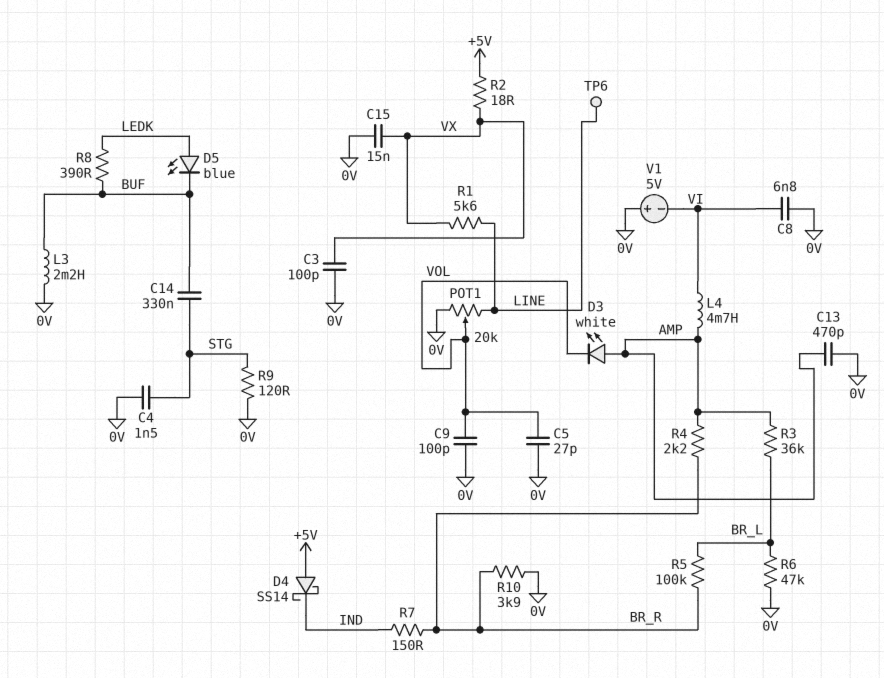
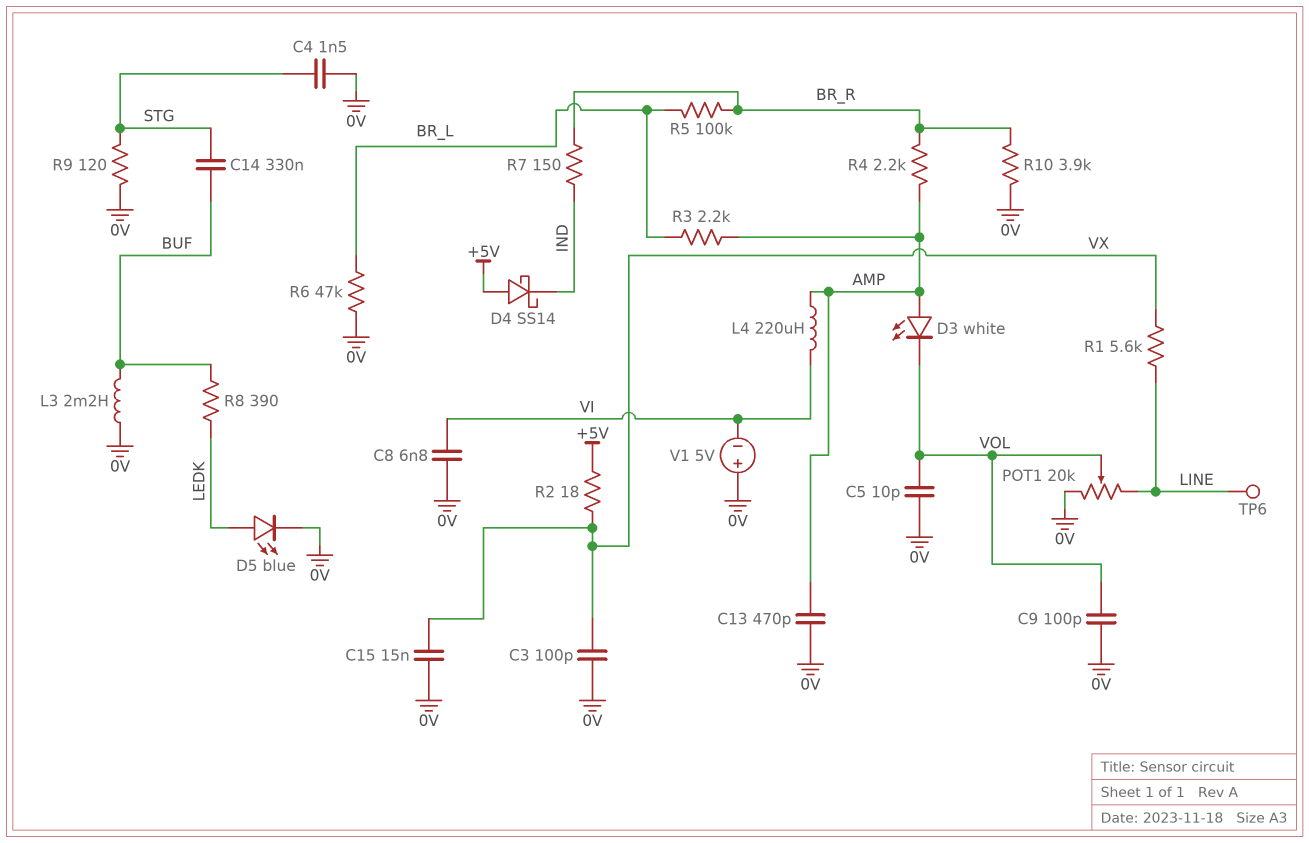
C5: 27pF (0V, VOL) -> 10pF (0V, VOL)
D5: LED blue (A LEDK, K BUF) -> LED blue (A LEDK, K 0V)
L4: 4.7mH (AMP, VI) -> 220uH (AMP, VI)
R3: 36k (AMP, BR_L) -> 2.2k (AMP, BR_L)

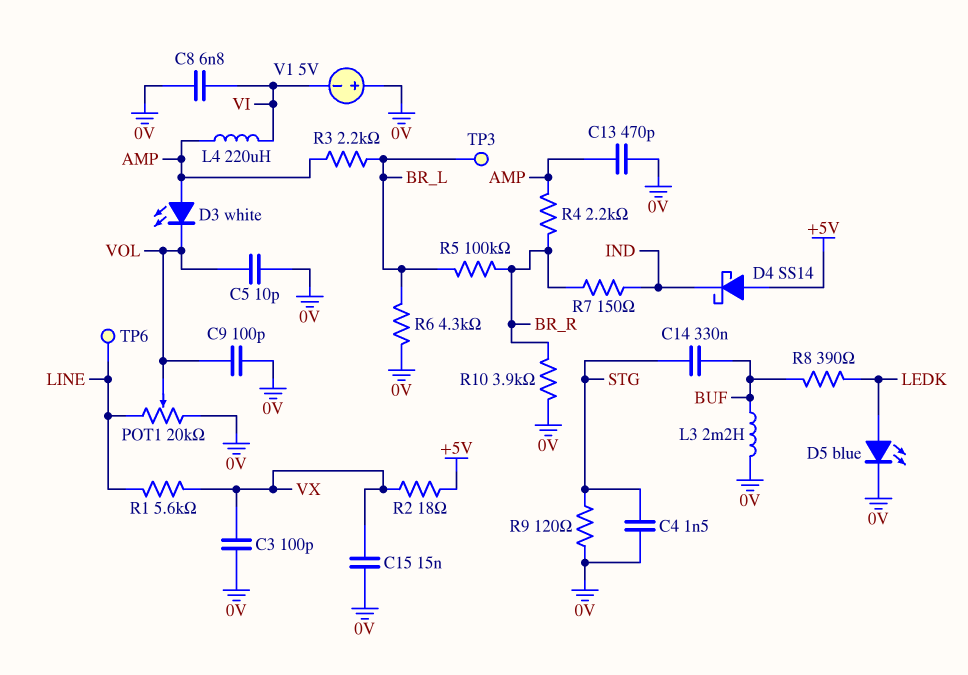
R6: 47k (0V, BR_L) -> 4.3k (0V, BR_L)
TP3: none -> test point (BR_L)

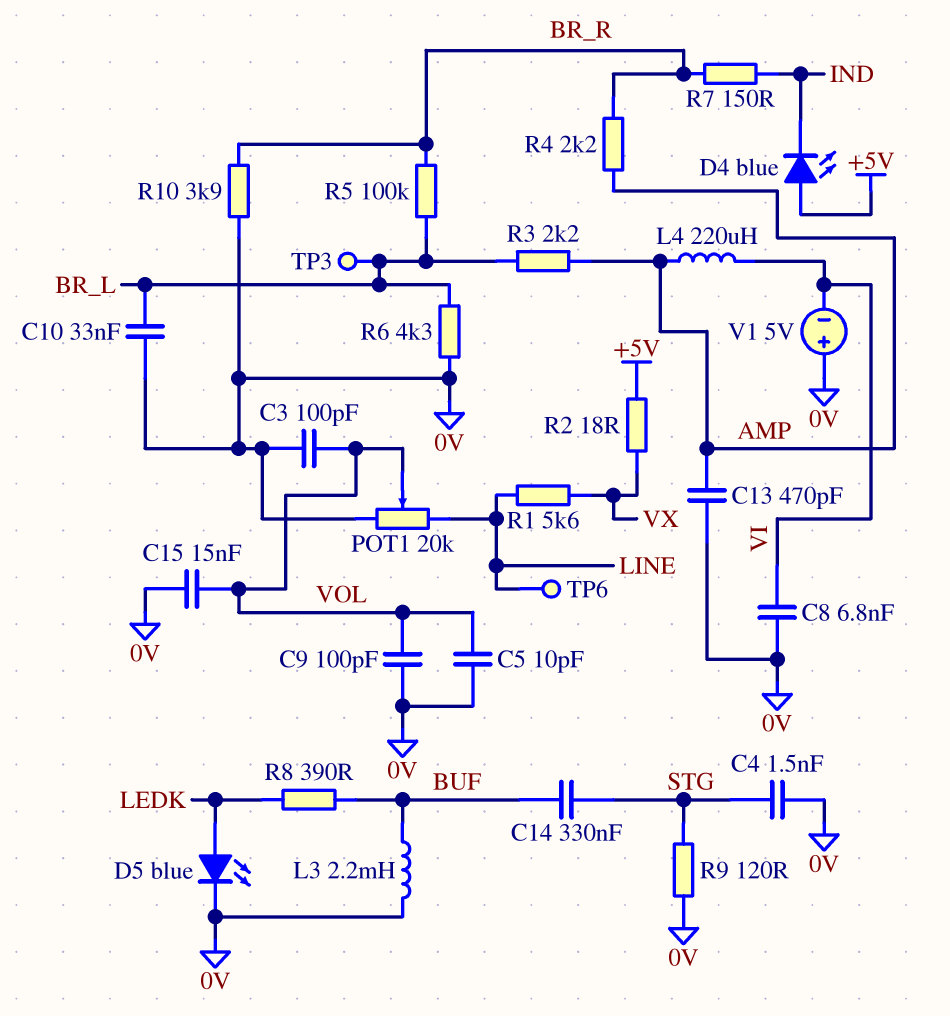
C3: 100pF (0V, VX) -> 100pF (0V, VOL)
C10: none -> 33nF (0V, BR_L)
C15: 15nF (0V, VX) -> 15nF (0V, VOL)
D3: LED white (A AMP, K VOL) -> none
D4: schottky SS14 (A +5V, K IND) -> LED blue (A +5V, K IND)

